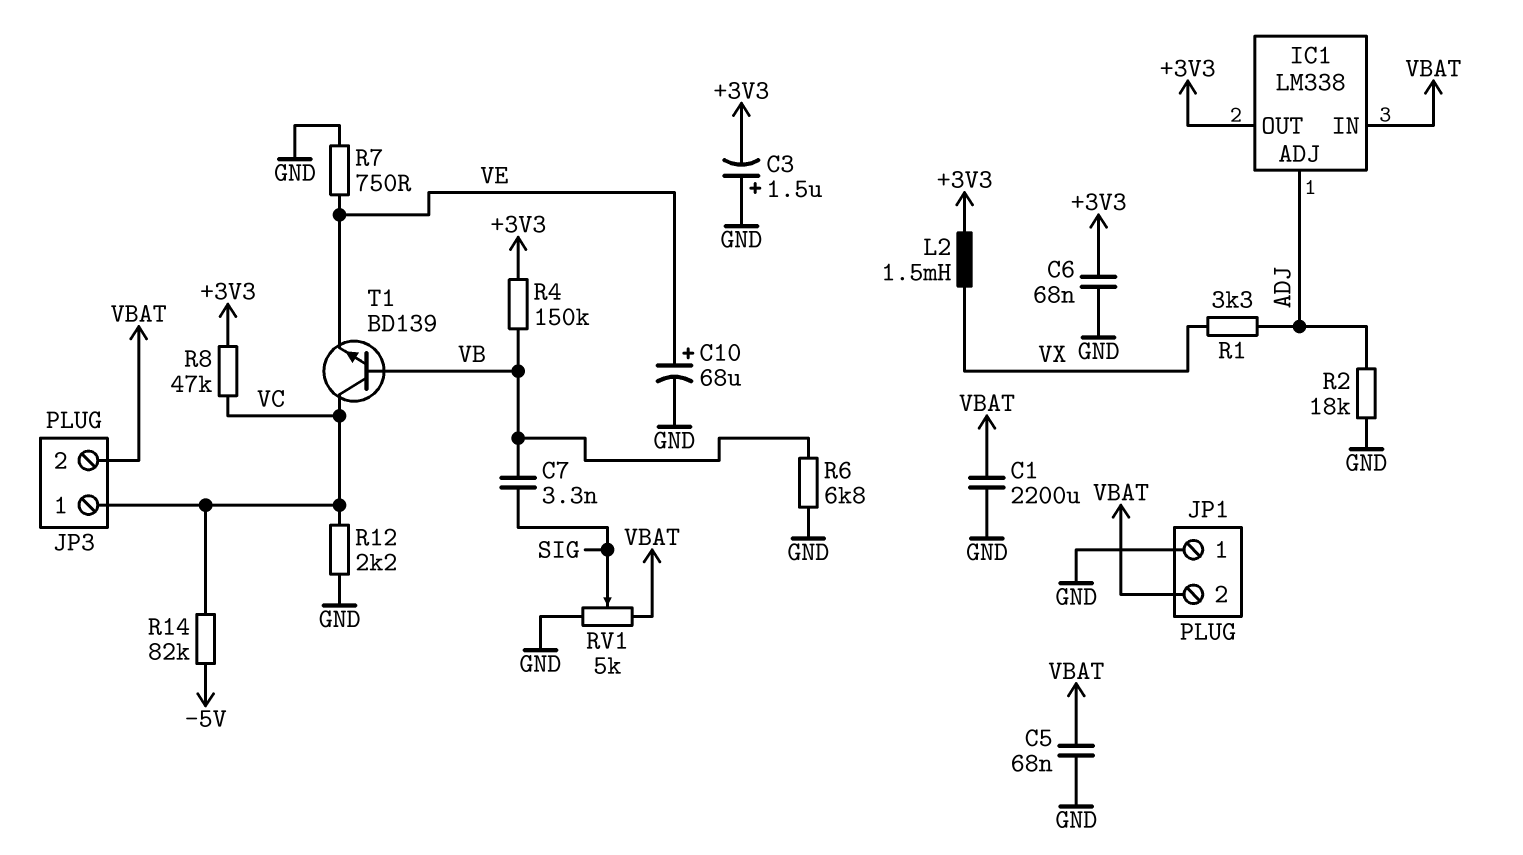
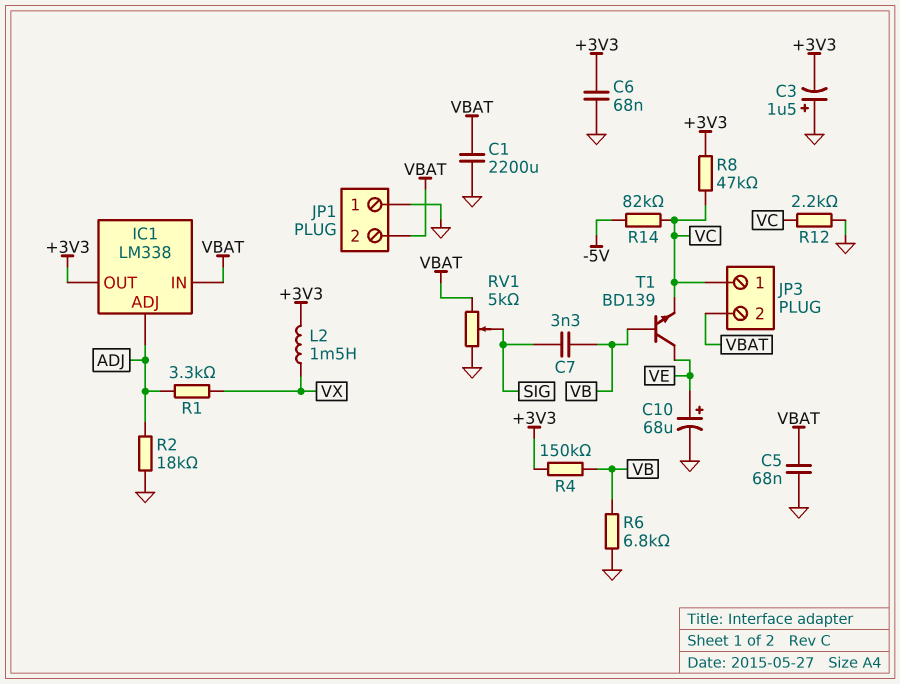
R7: 750 (GND, VE) -> none
T1: NPN BD139 (B VB, C VC, E VE) -> NPN BD139 (B VB, C VE, E VC)

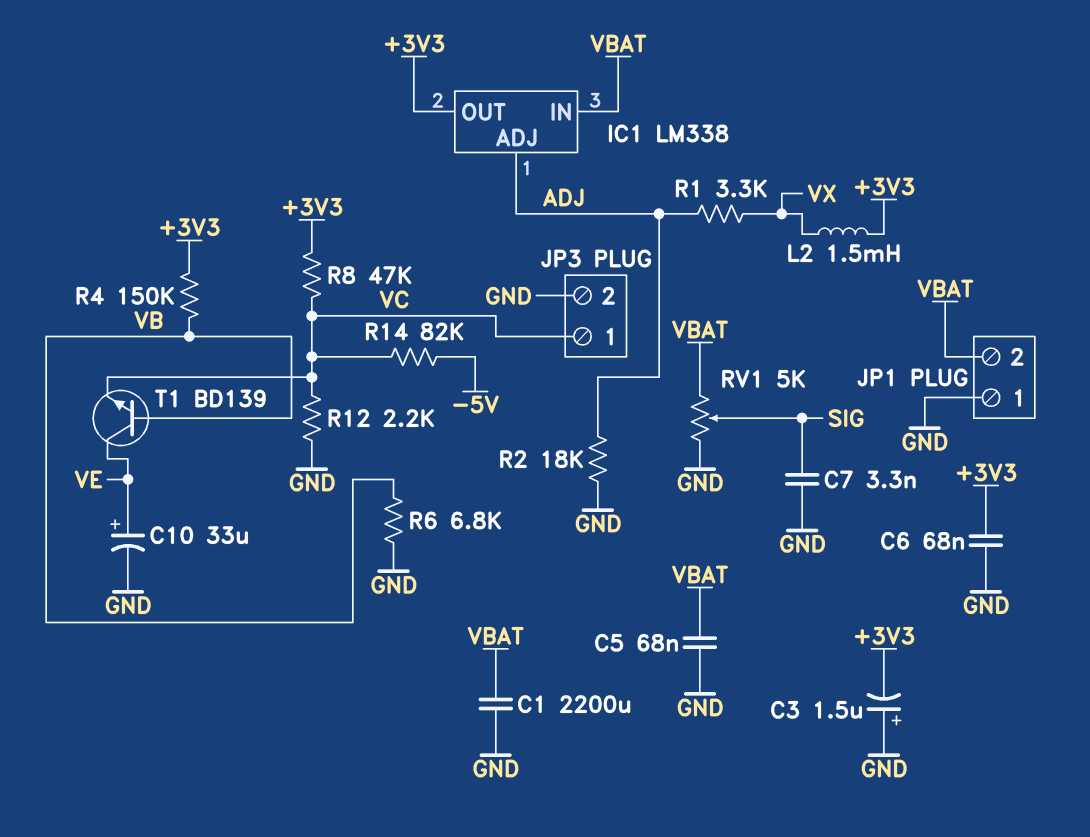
C7: 3.3nF (SIG, VB) -> 3.3nF (GND, SIG)
C10: 68uF (plus VE, minus GND) -> 33uF (plus VE, minus GND)
JP3 pin 2: VBAT -> GND

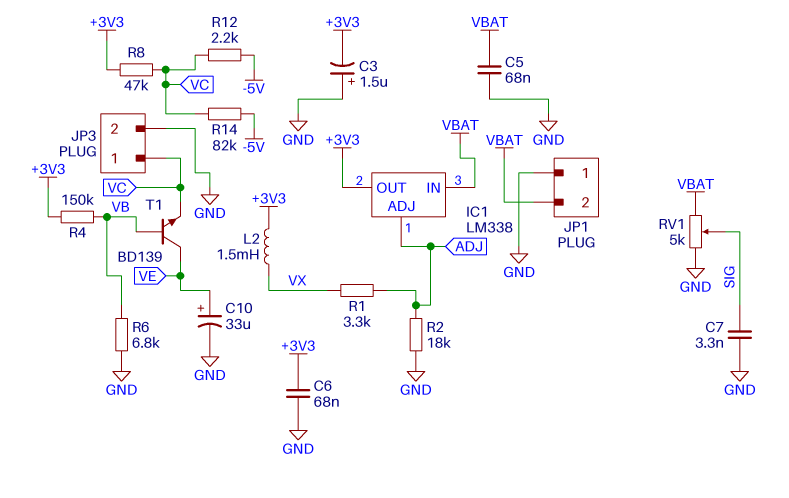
C1: 2200uF (GND, VBAT) -> none
R12: 2.2k (GND, VC) -> 2.2k (-5V, VC)

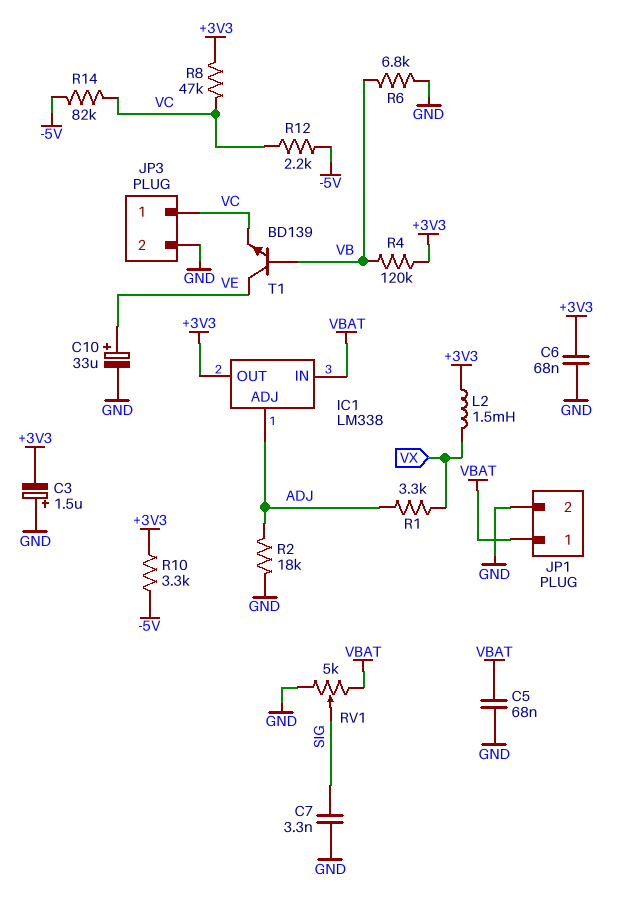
JP1 pin 1: GND -> VBAT
JP1 pin 2: VBAT -> GND
R4: 150k (+3V3, VB) -> 120k (+3V3, VB)
R10: none -> 3.3k (+3V3, -5V)

